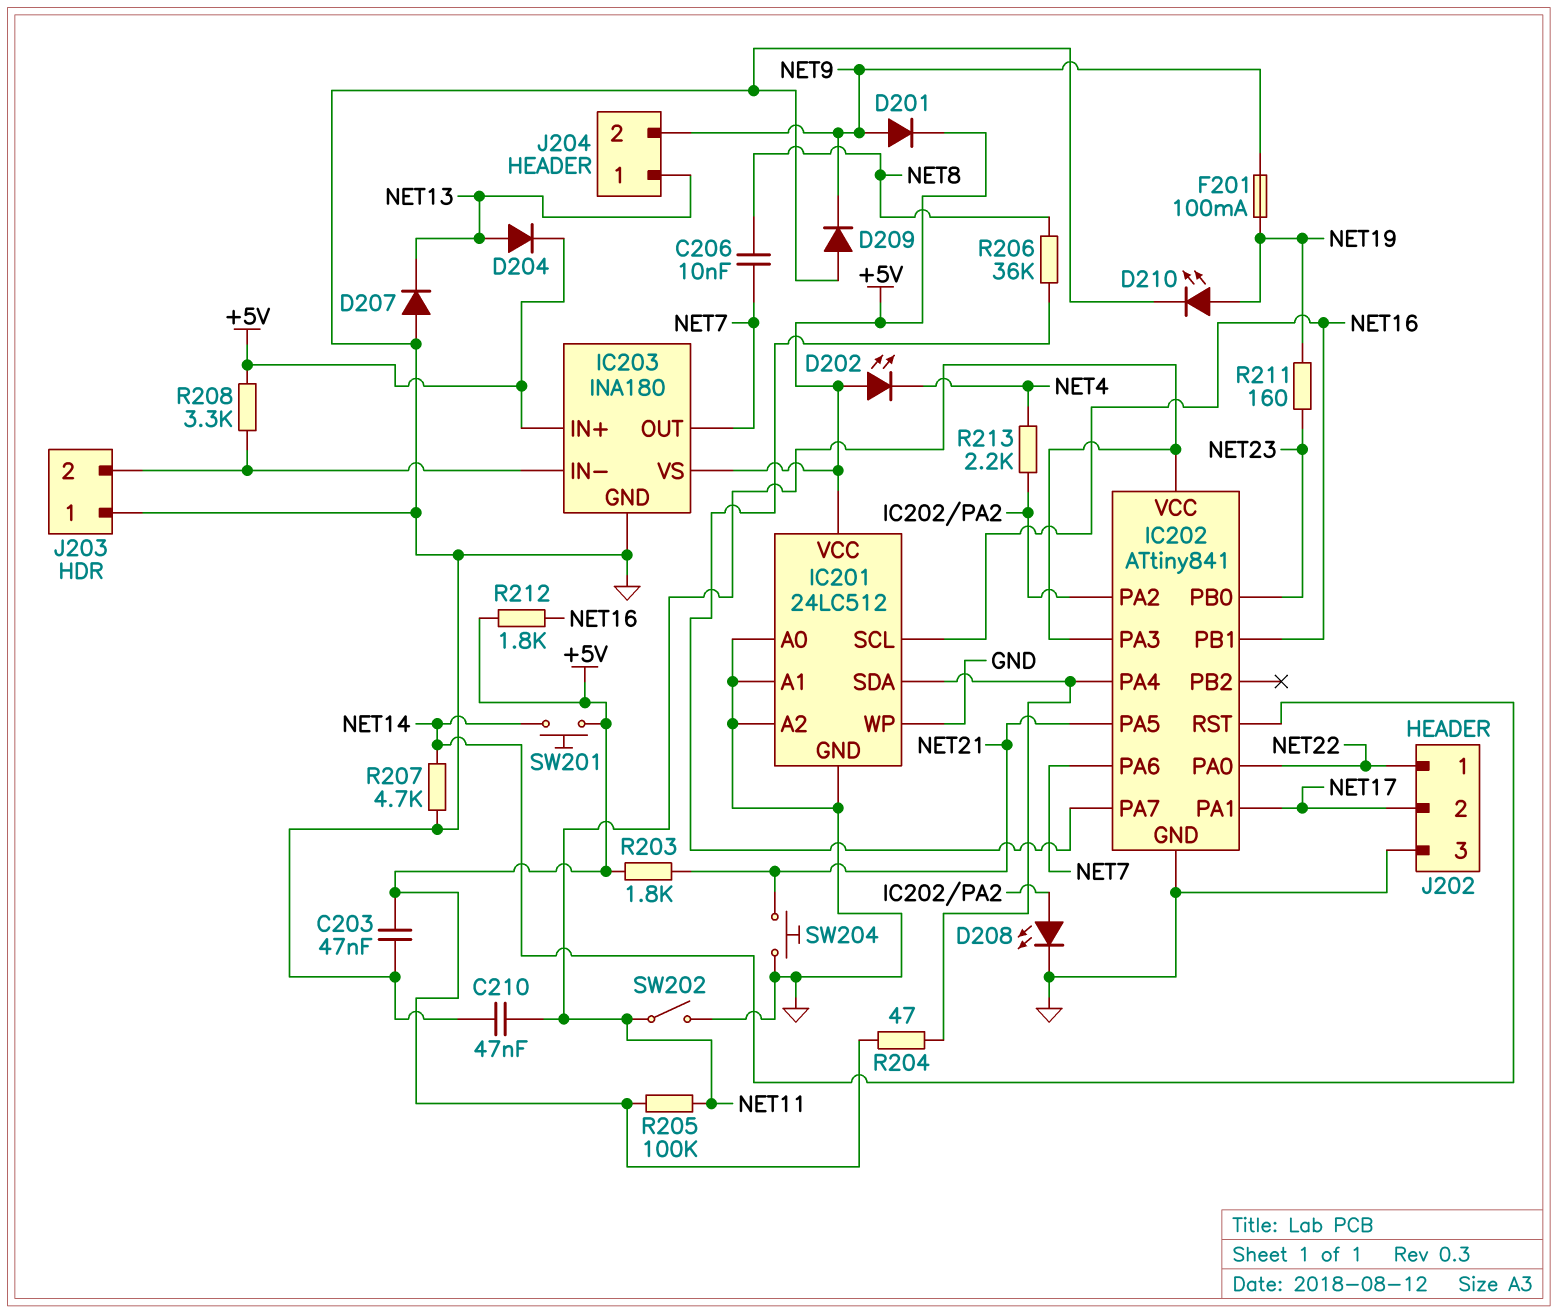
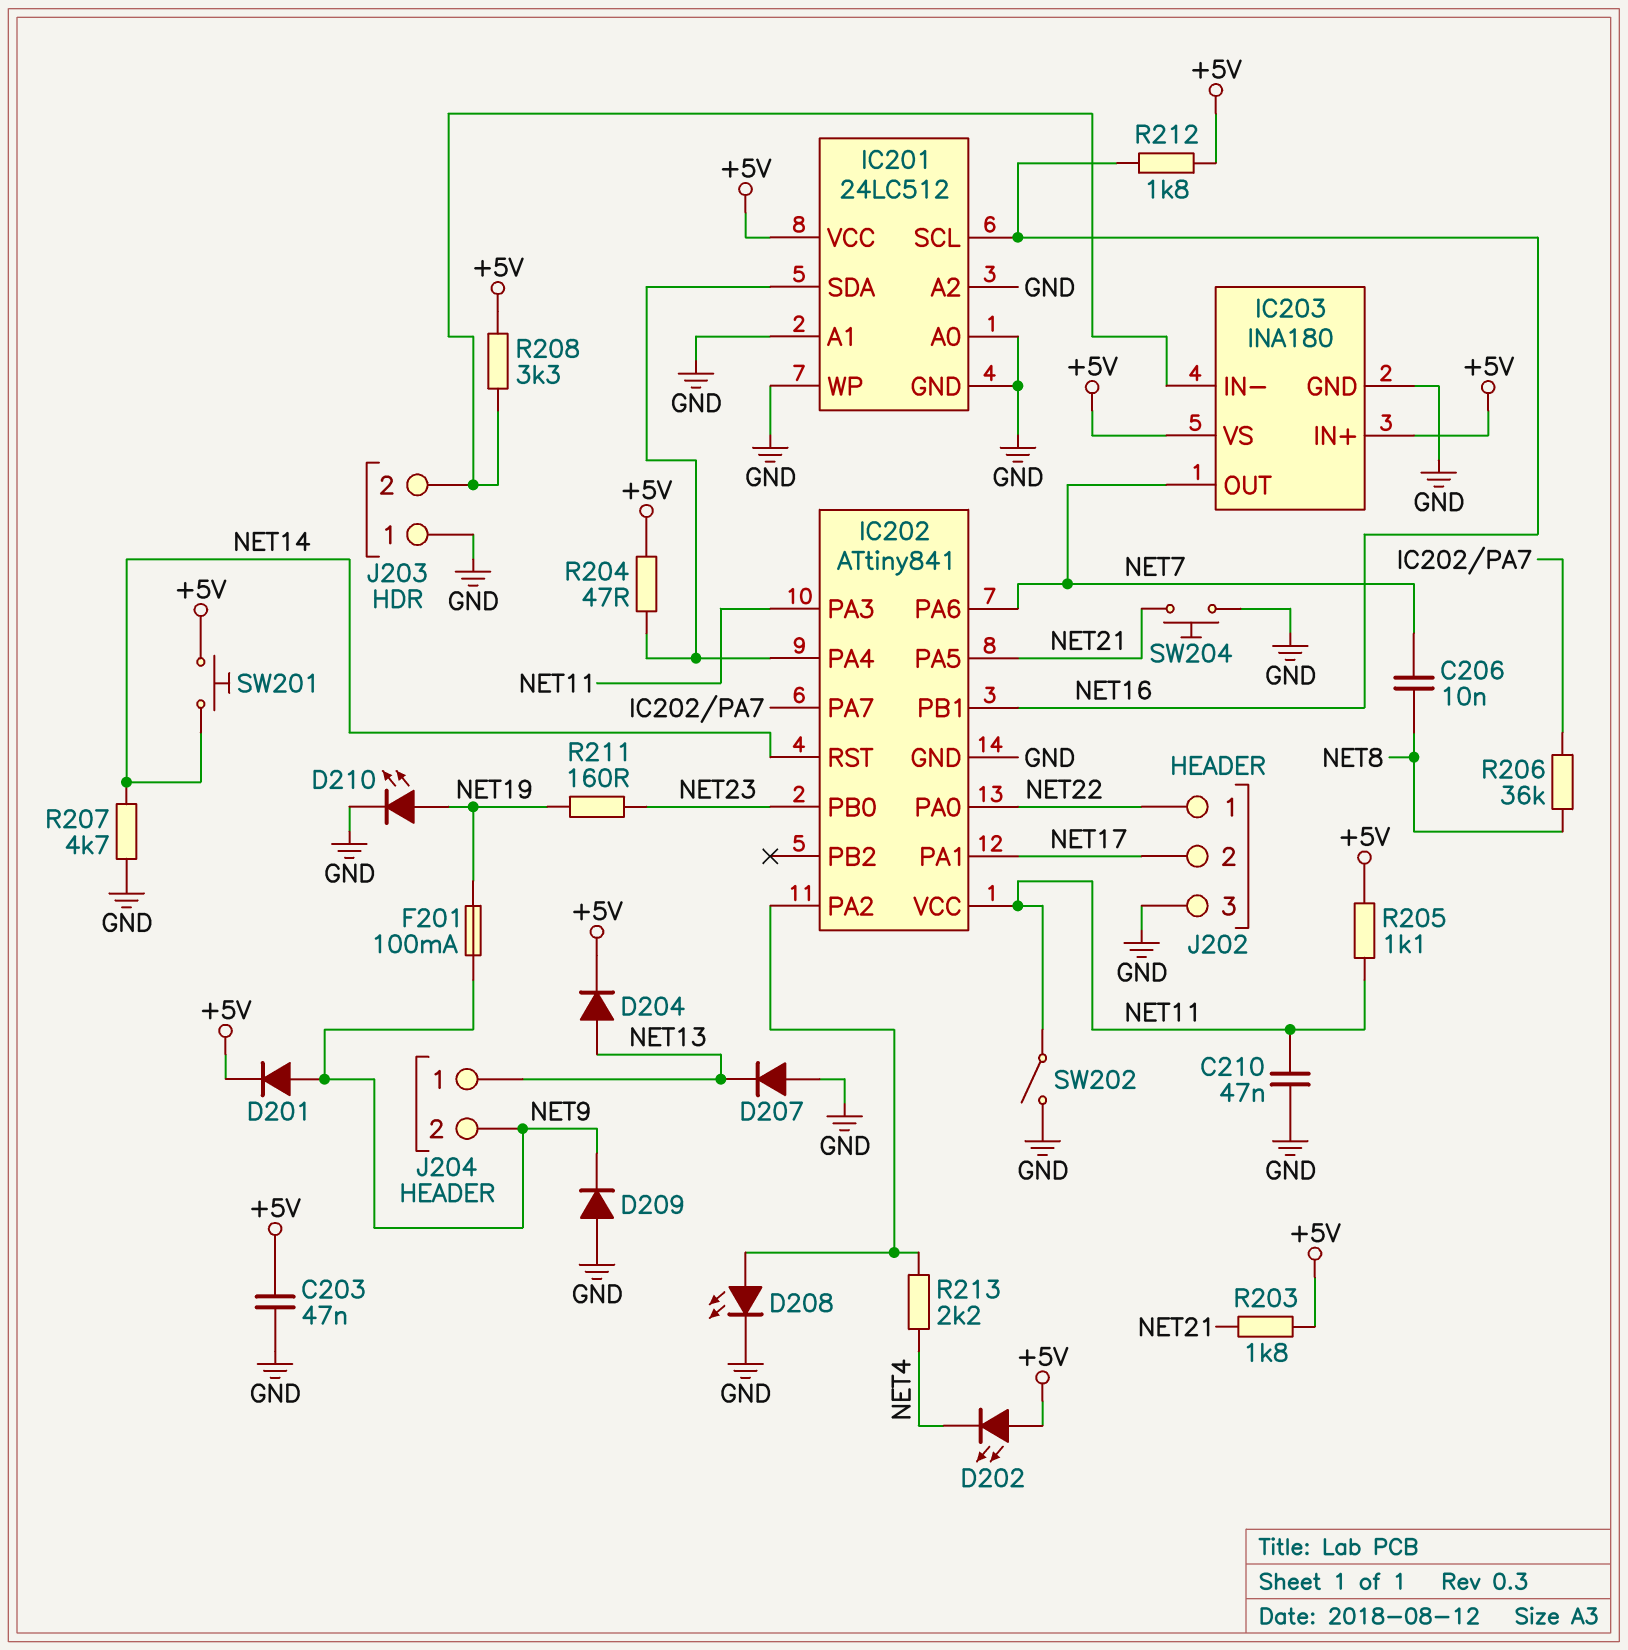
R205: 100k (+5V, NET11) -> 1.1k (+5V, NET11)

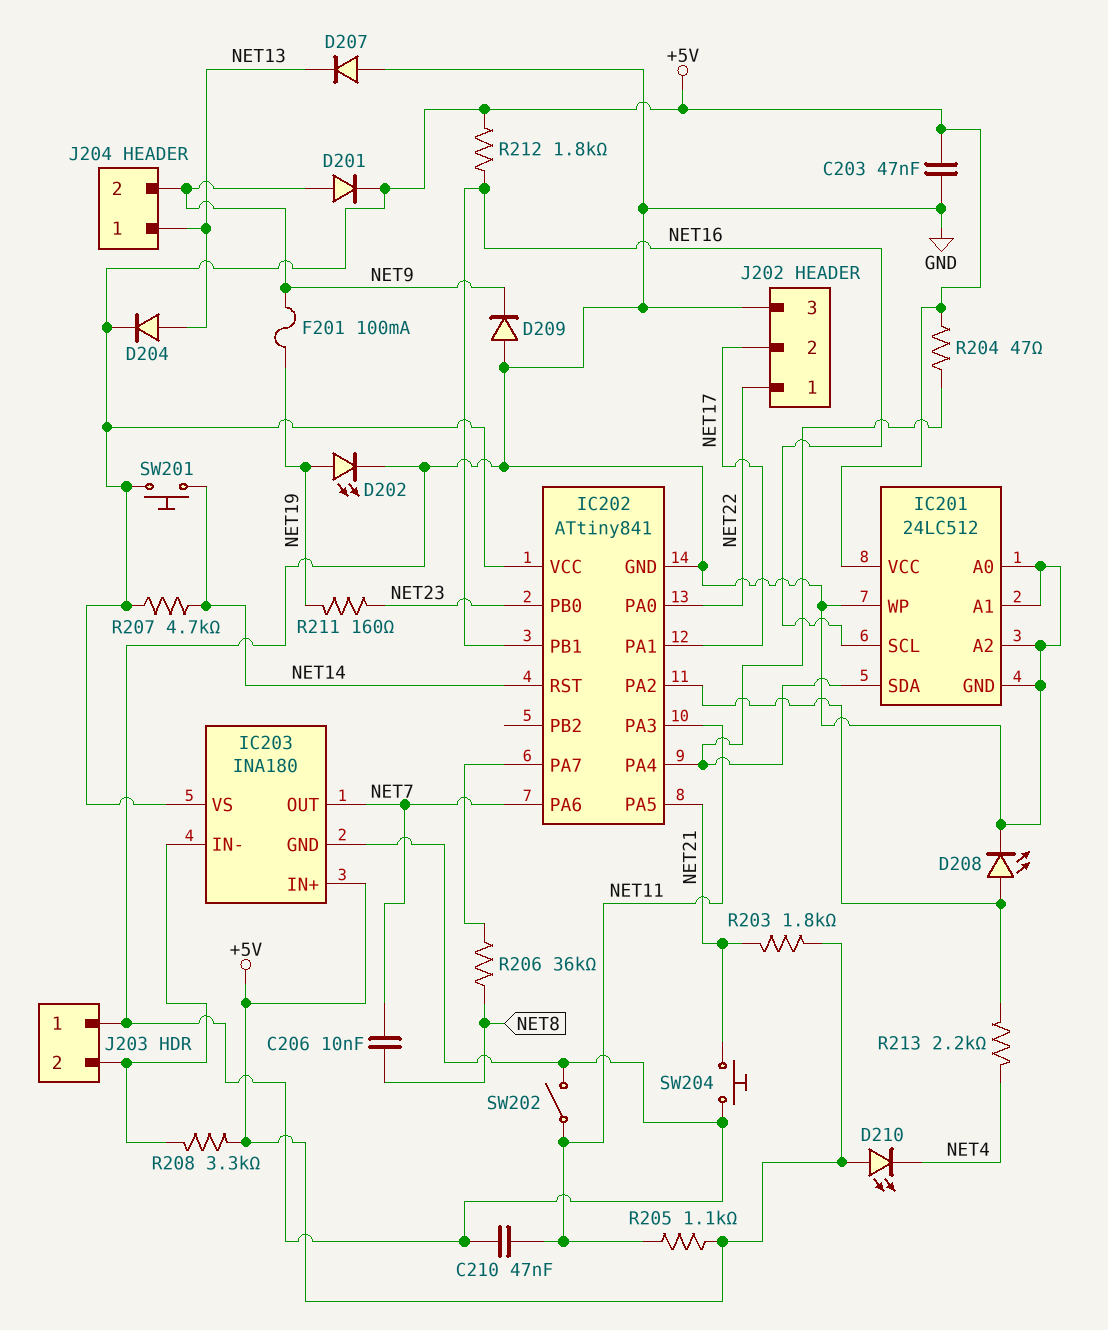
D202: LED (A +5V, K NET4) -> LED (A NET19, K GND)
D210: LED (A NET19, K GND) -> LED (A +5V, K NET4)
IC202 pin VCC: NET11 -> +5V
R207: 4.7k (GND, NET14) -> 4.7k (+5V, NET14)

